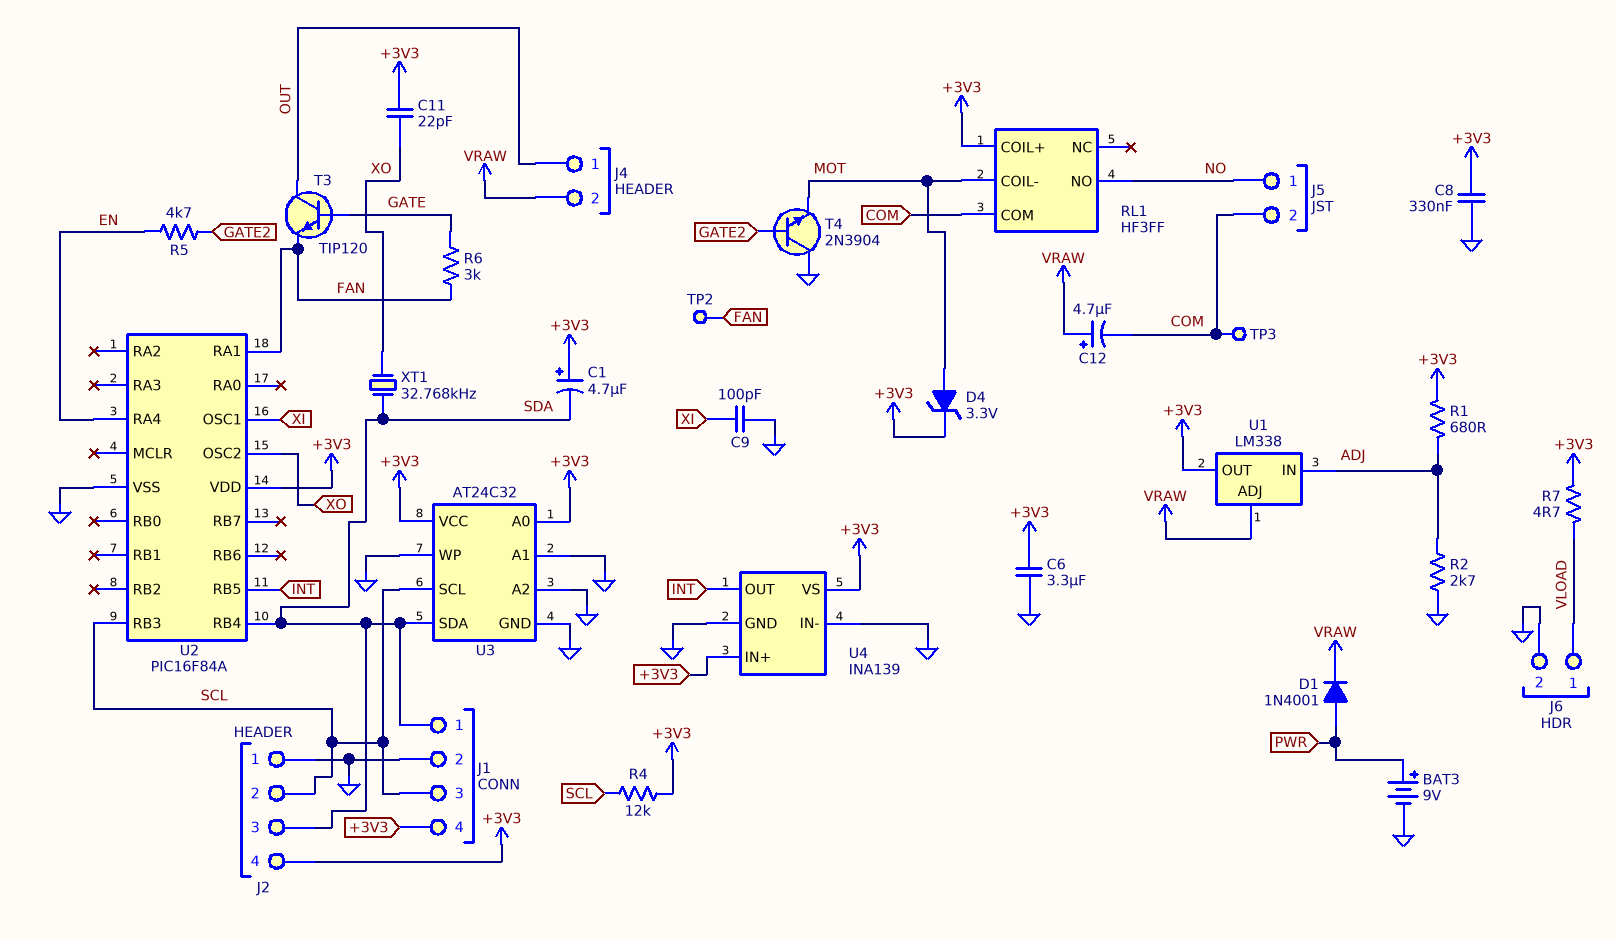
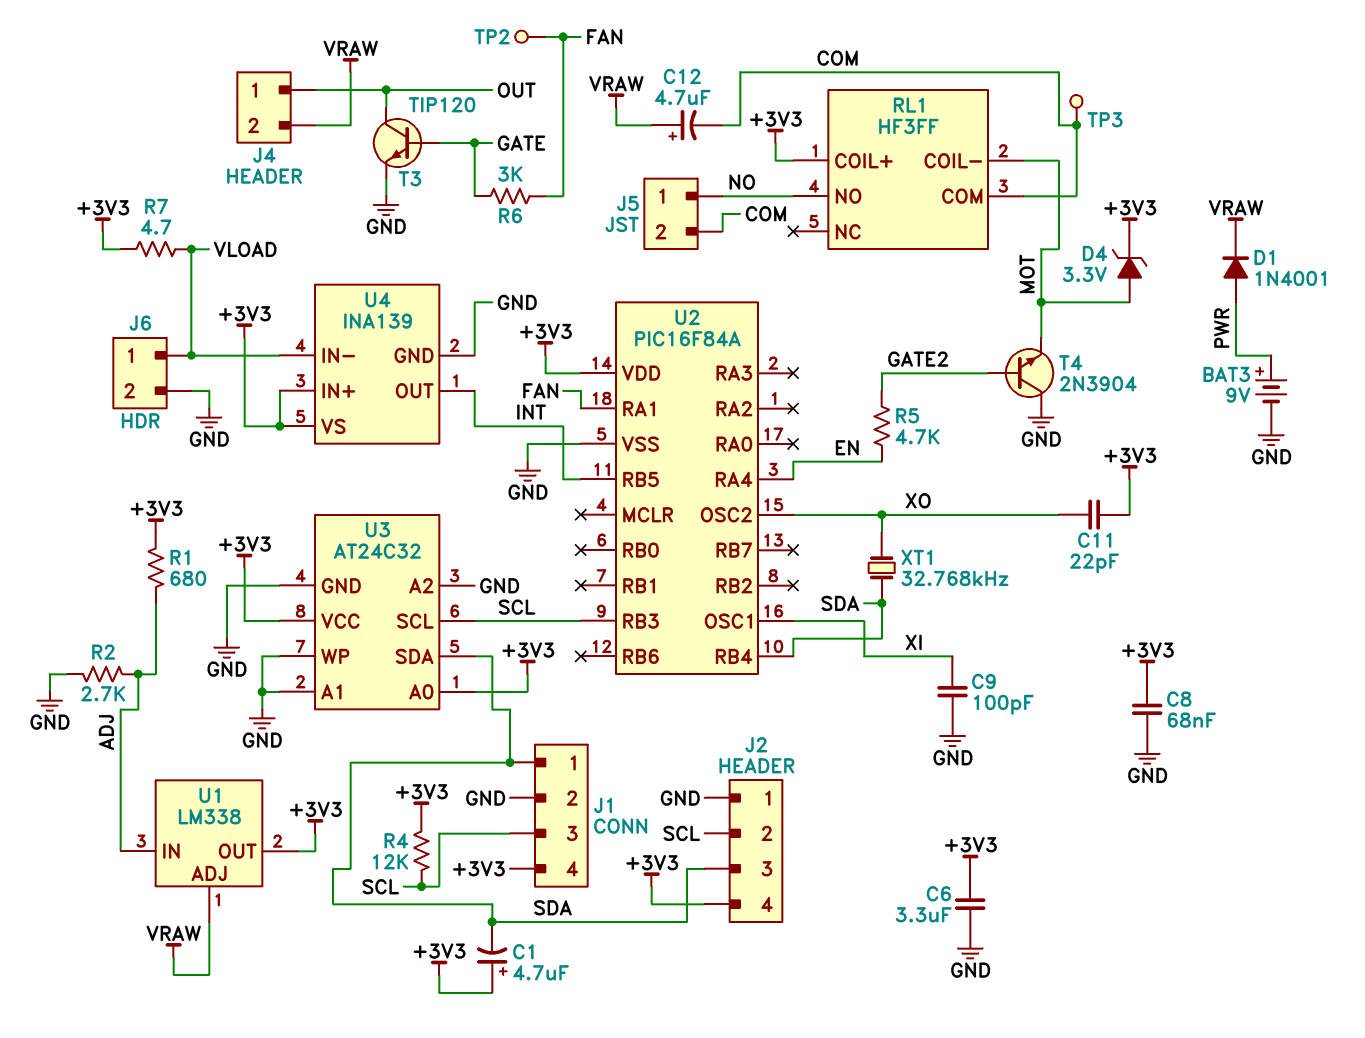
C8: 330nF (+3V3, GND) -> 68nF (+3V3, GND)
T3: NPN TIP120 (B GATE, C OUT, E FAN) -> NPN TIP120 (B GATE, C OUT, E GND)
U4 pin IN-: GND -> VLOAD

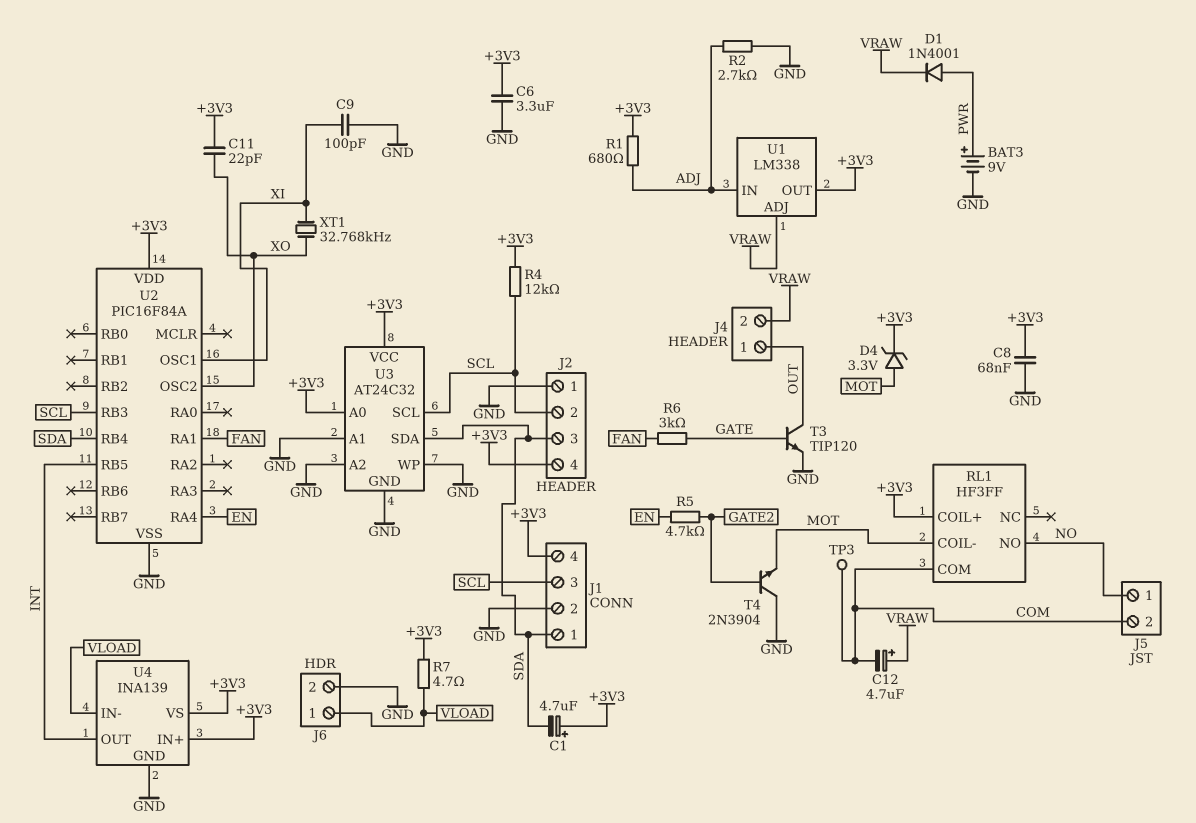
TP2: test point (FAN) -> none
XT1: 32.768kHz (SDA, XO) -> 32.768kHz (XI, XO)

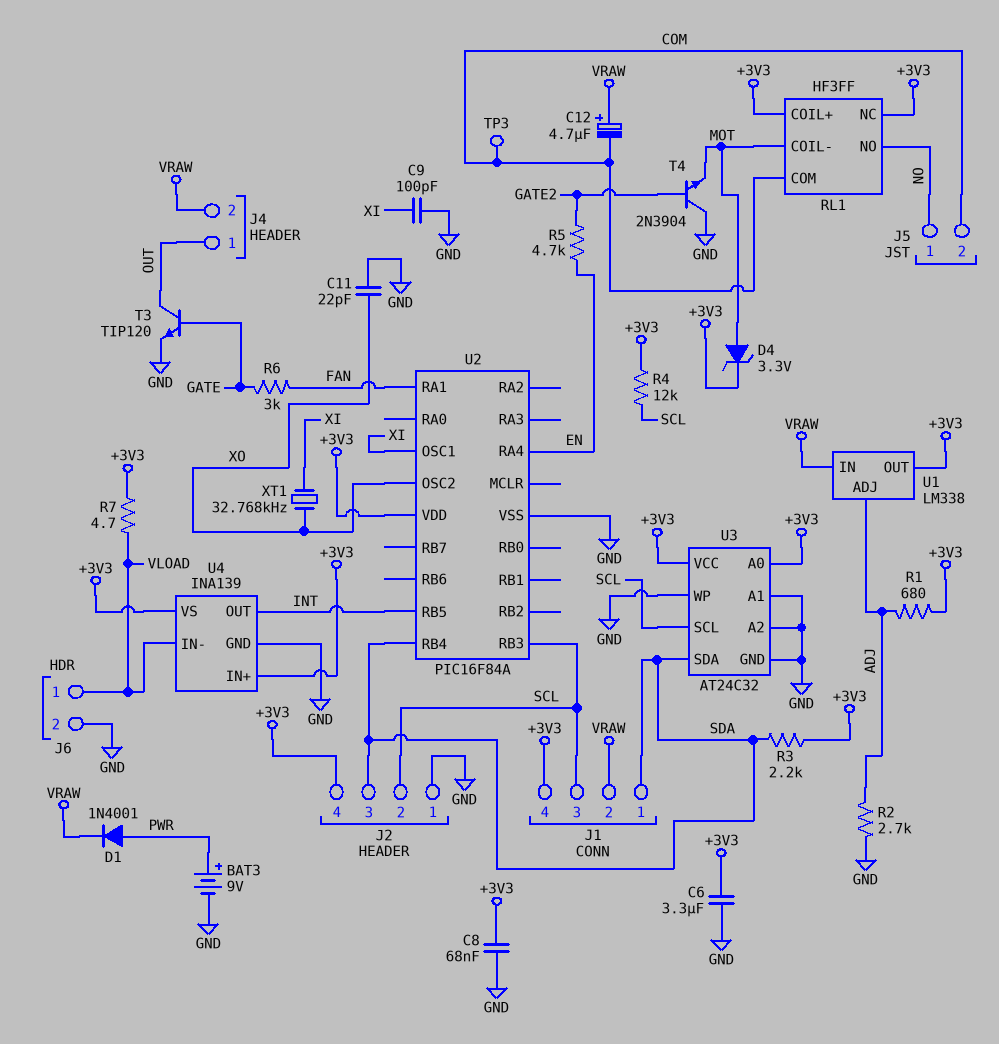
C1: 4.7uF (plus +3V3, minus SDA) -> none
C11: 22pF (+3V3, XO) -> 22pF (GND, XO)
J1 pin 2: GND -> VRAW
R3: none -> 2.2k (+3V3, SDA)
RL1 pin NC: none -> +3V3
U1 pin ADJ: VRAW -> ADJ
U1 pin IN: ADJ -> VRAW

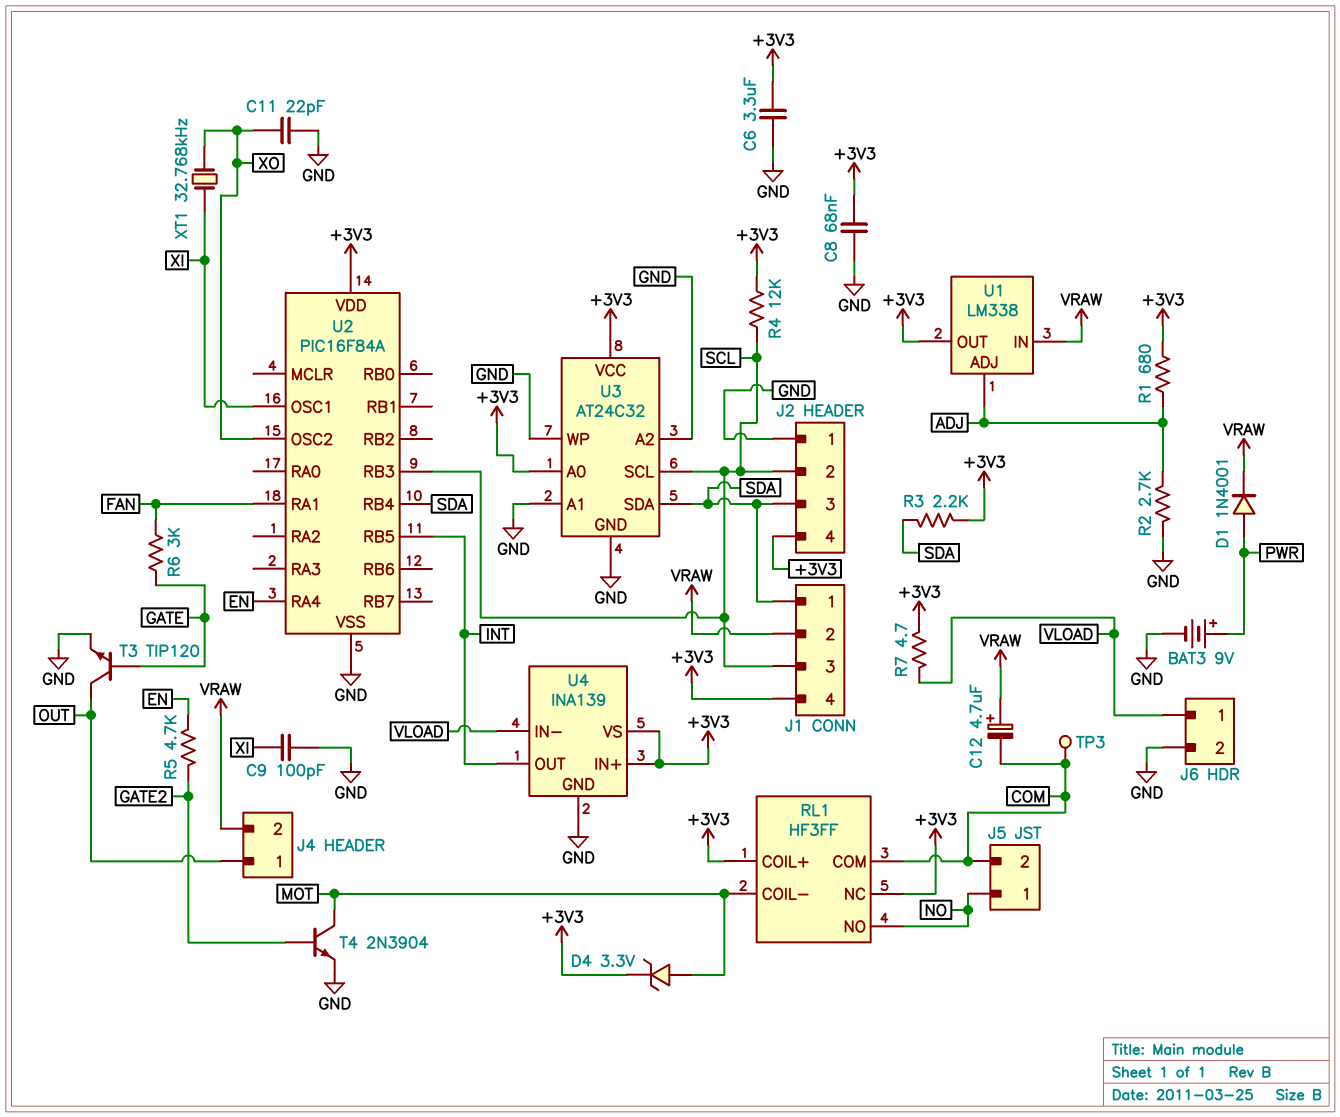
T4: NPN 2N3904 (B GATE2, C GND, E MOT) -> NPN 2N3904 (B GATE2, C MOT, E GND)

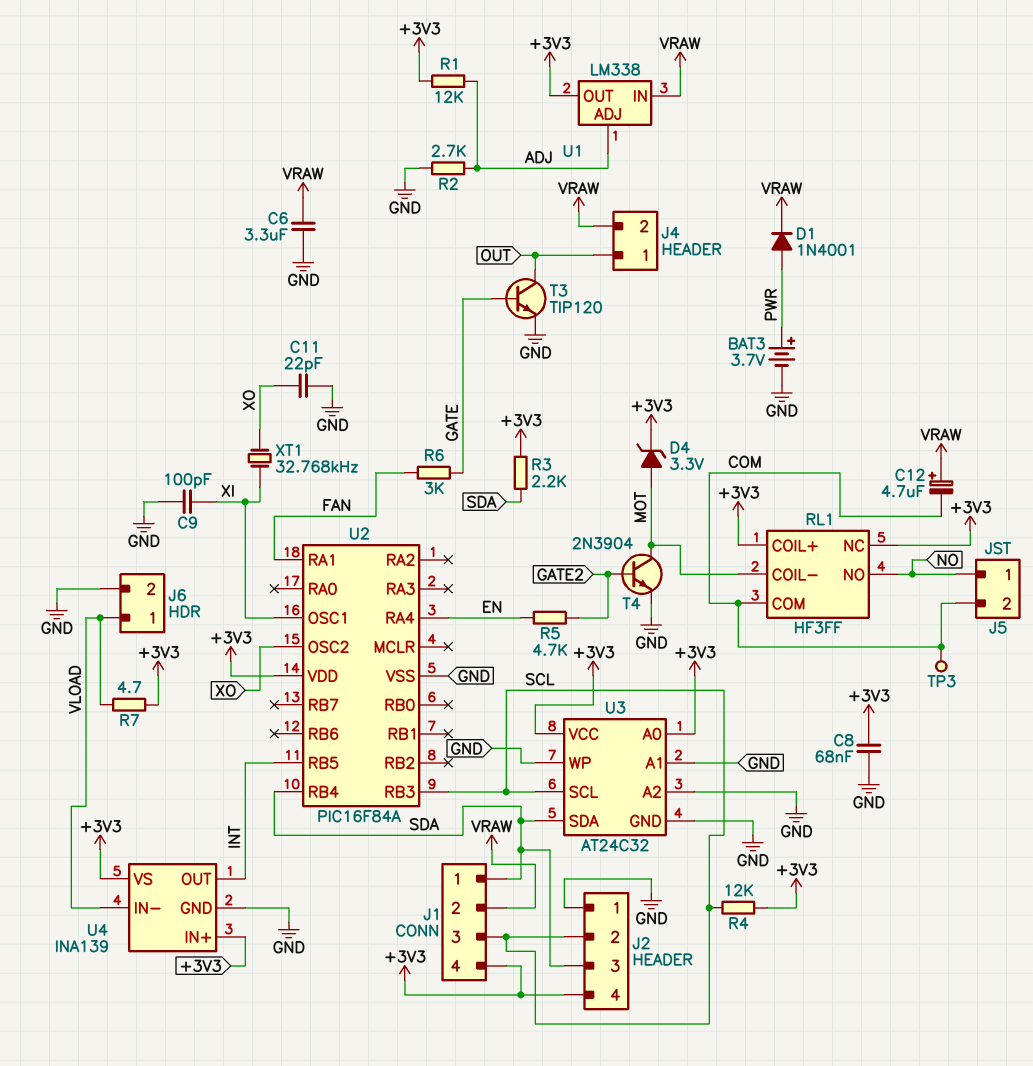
BAT3: 9V (plus PWR, minus GND) -> 3.7V (plus PWR, minus GND)
C6: 3.3uF (+3V3, GND) -> 3.3uF (GND, VRAW)
R1: 680 (+3V3, ADJ) -> 12k (+3V3, ADJ)

